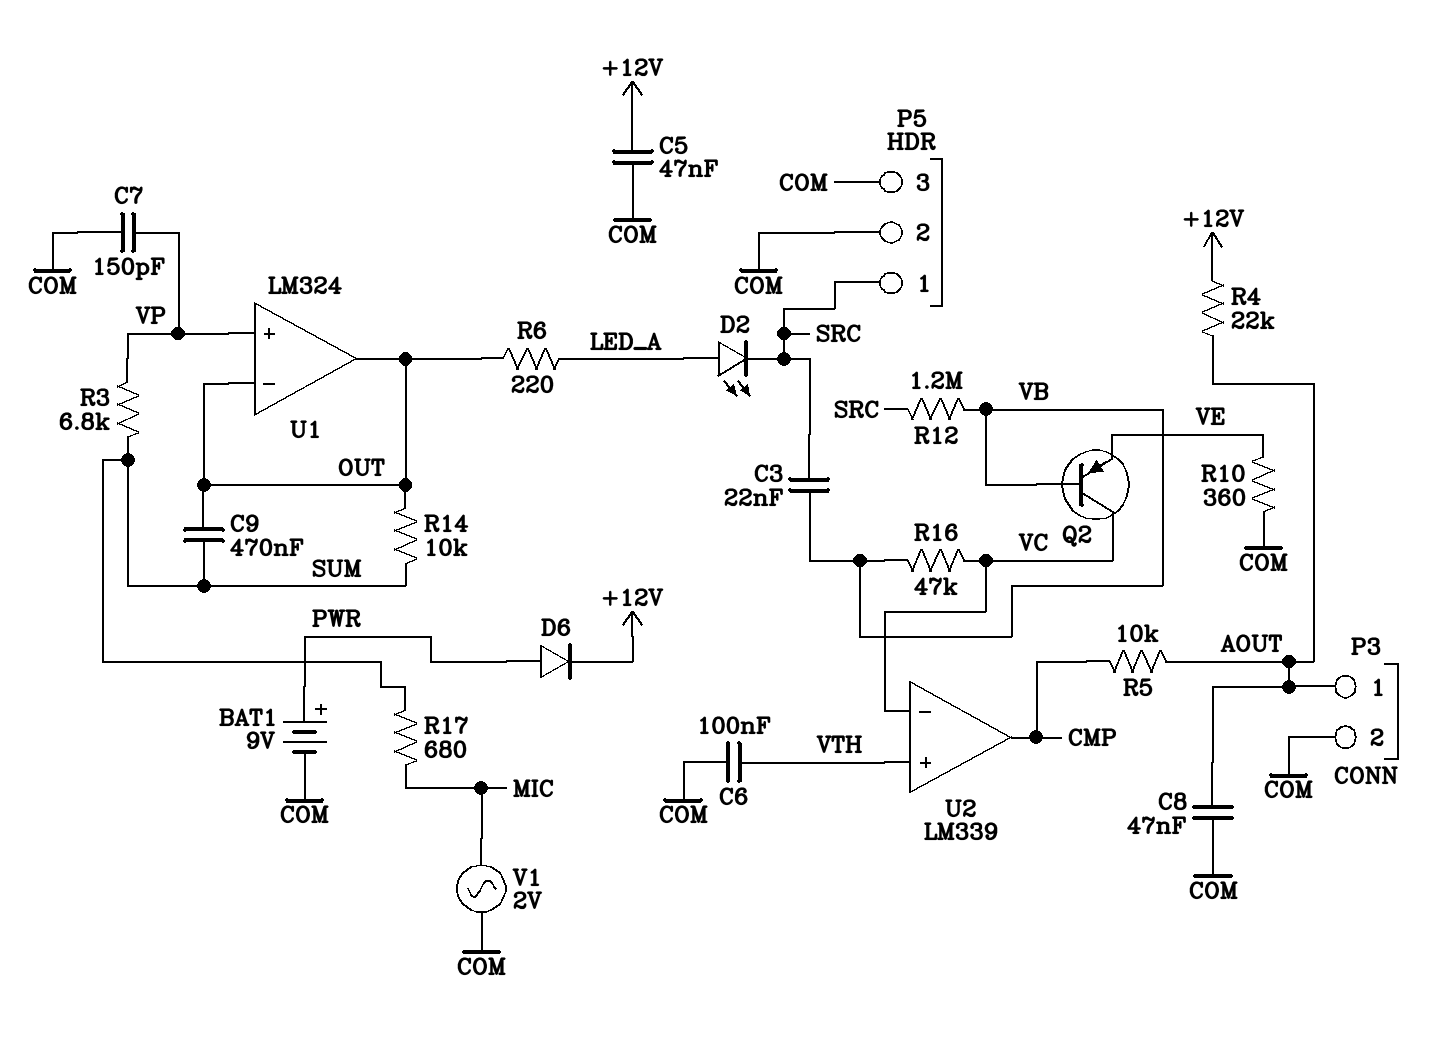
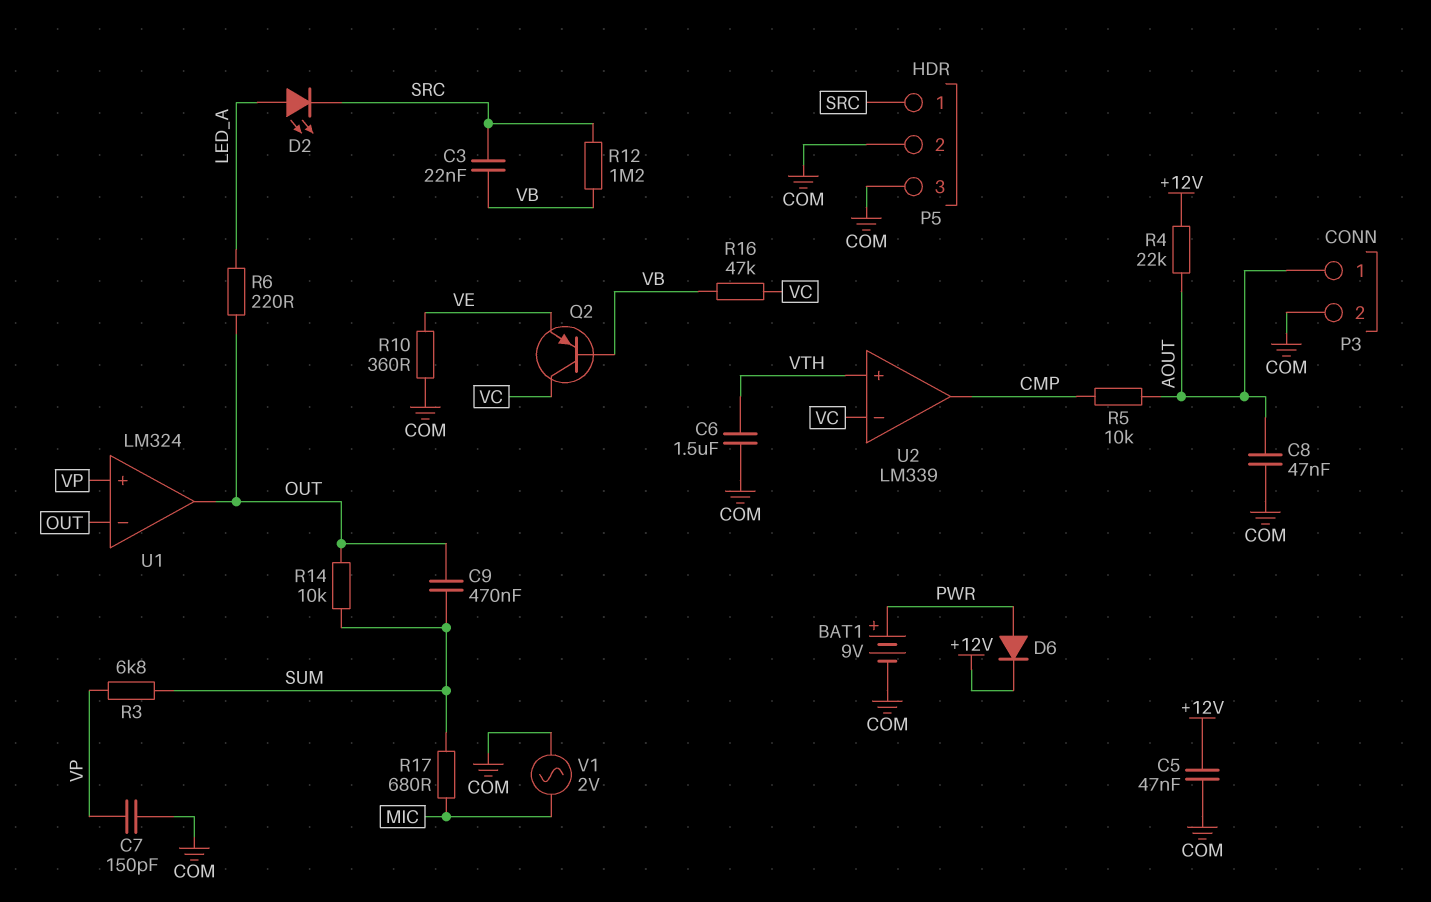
C6: 100nF (COM, VTH) -> 1.5uF (COM, VTH)

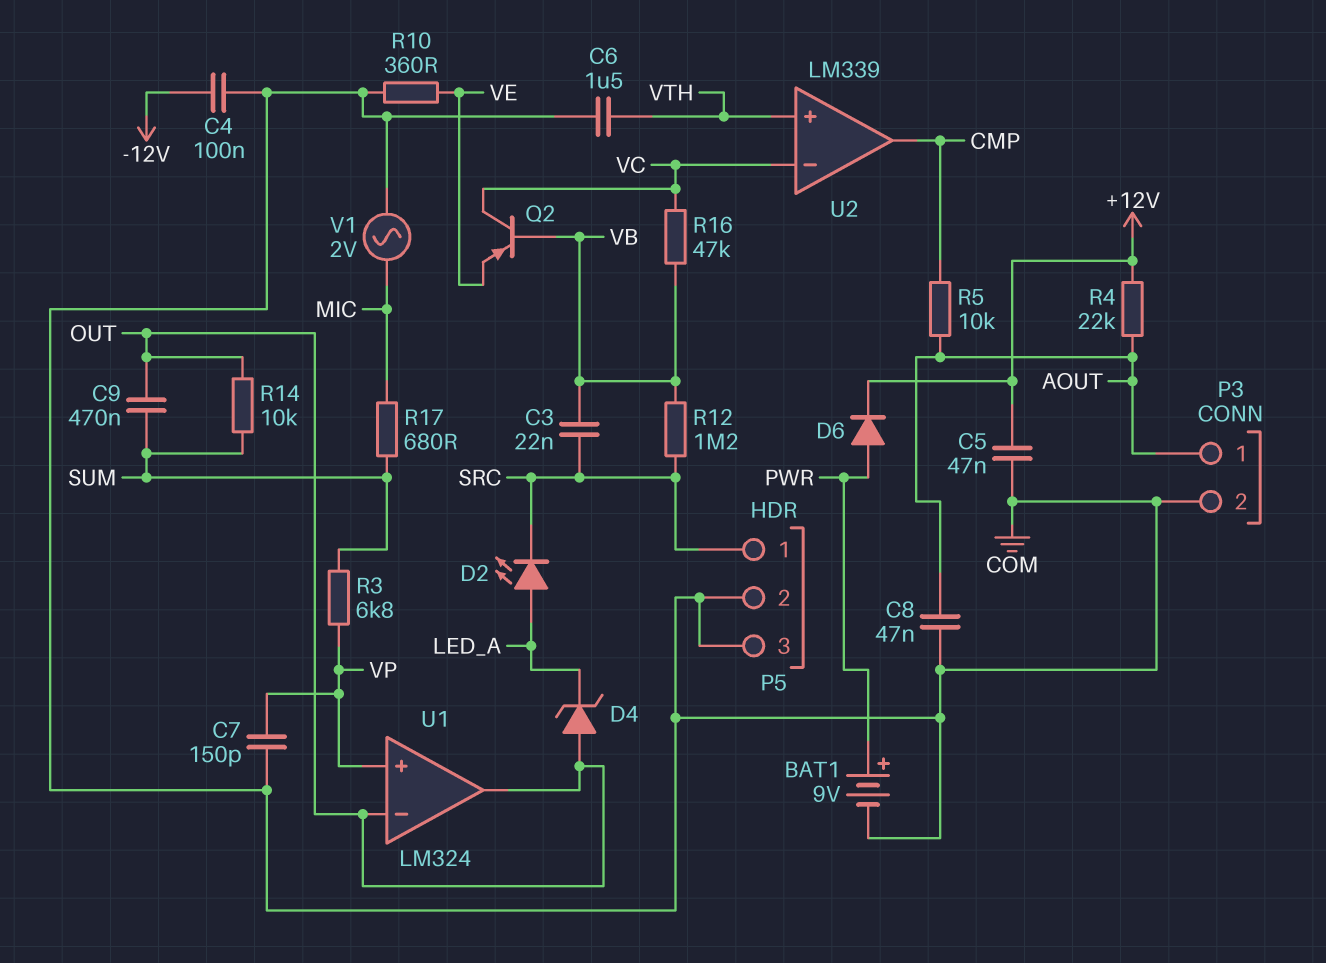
C4: none -> 100nF (-12V, COM)
D4: none -> zener (A OUT, K LED_A)
R6: 220 (LED_A, OUT) -> none

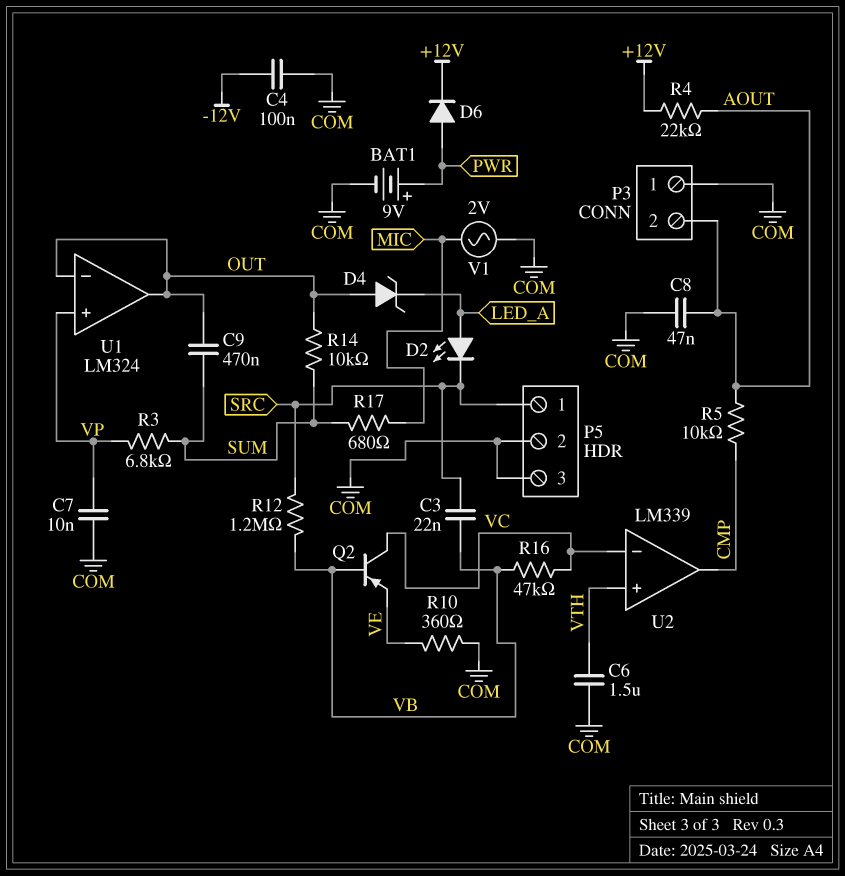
C5: 47nF (+12V, COM) -> none
C7: 150pF (COM, VP) -> 10nF (COM, VP)
P3 pin 1: AOUT -> COM
P3 pin 2: COM -> AOUT

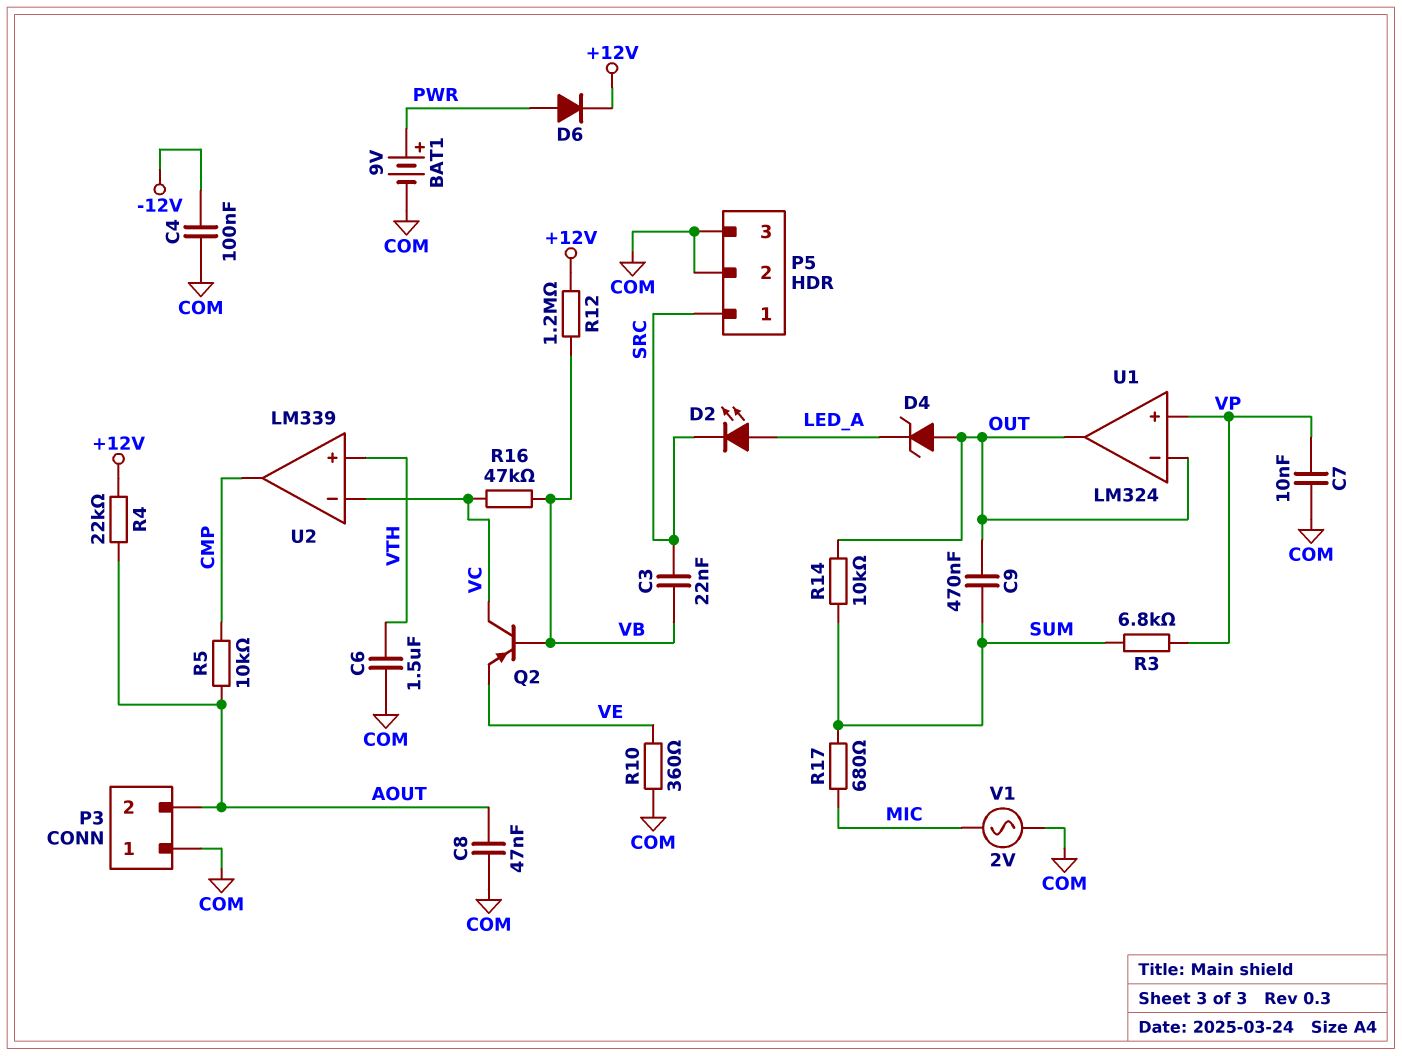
R12: 1.2M (SRC, VB) -> 1.2M (+12V, VB)

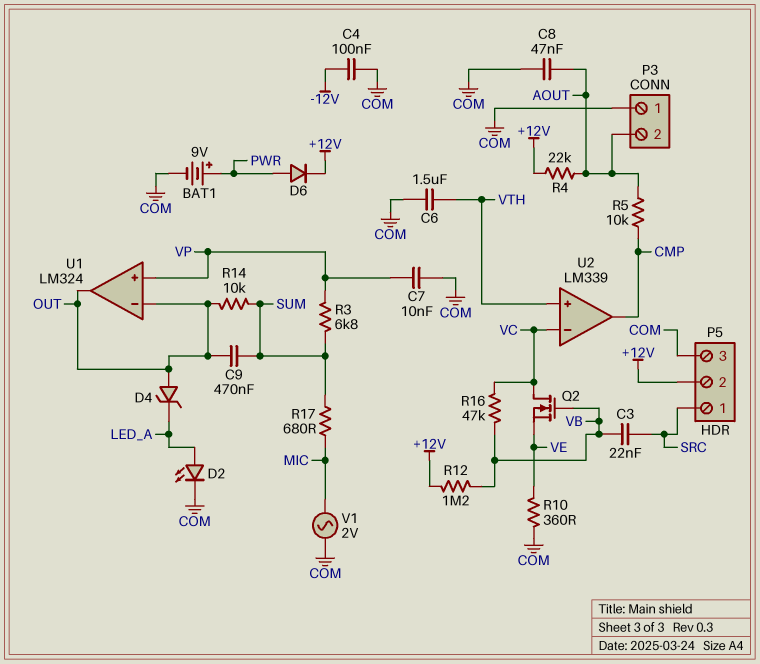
D2: LED (A LED_A, K SRC) -> LED (A LED_A, K COM)
P5 pin 2: COM -> +12V
Q2: PNP (B VB, C VC, E VE) -> NMOS (G VB, D VC, S VE)

